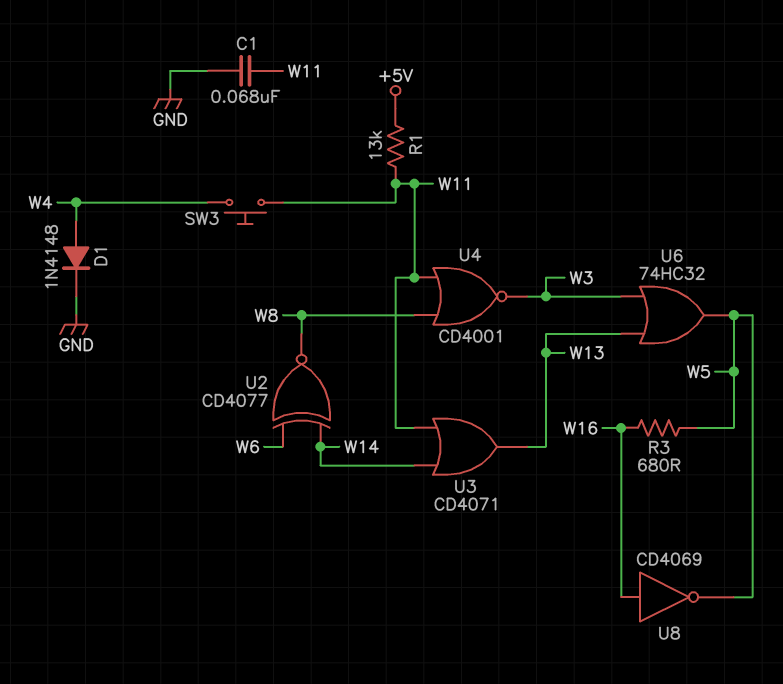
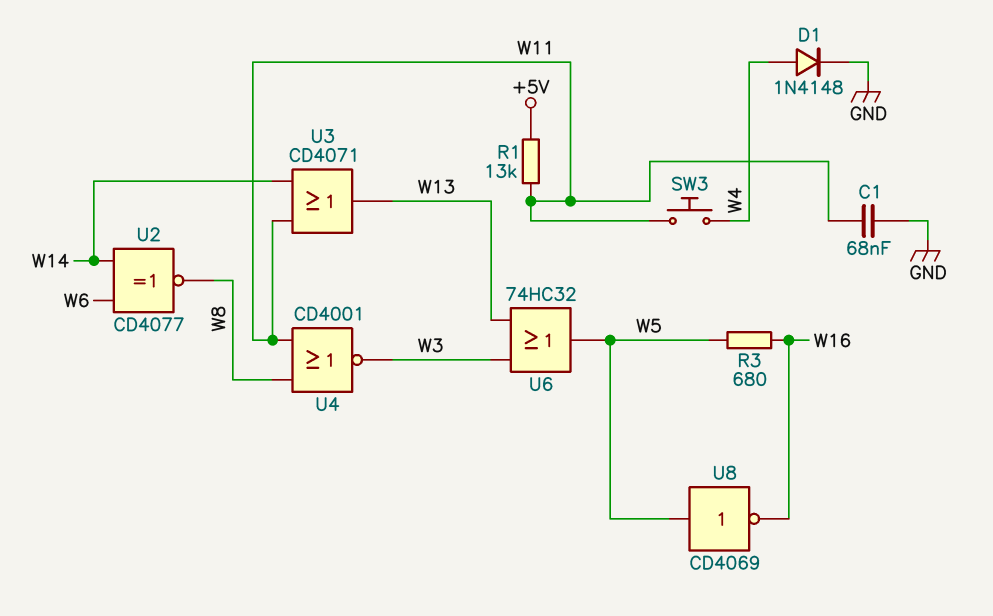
U8: NOT CD4069 (in W16, out W5) -> NOT CD4069 (in W5, out W16)

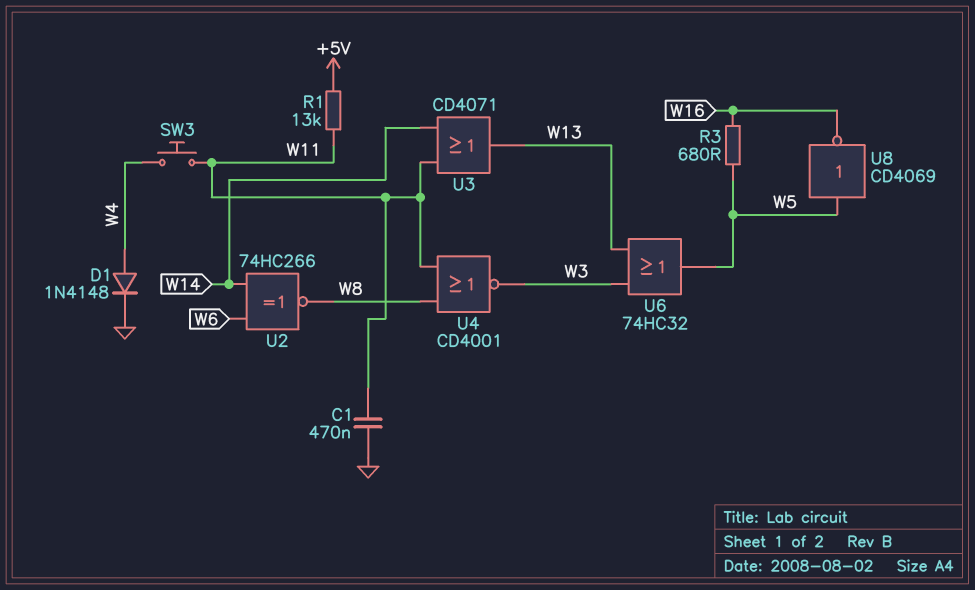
C1: 68nF (GND, W11) -> 470nF (GND, W11)
U2: XNOR CD4077 (in W6, in W14, out W8) -> XNOR 74HC266 (in W6, in W14, out W8)

